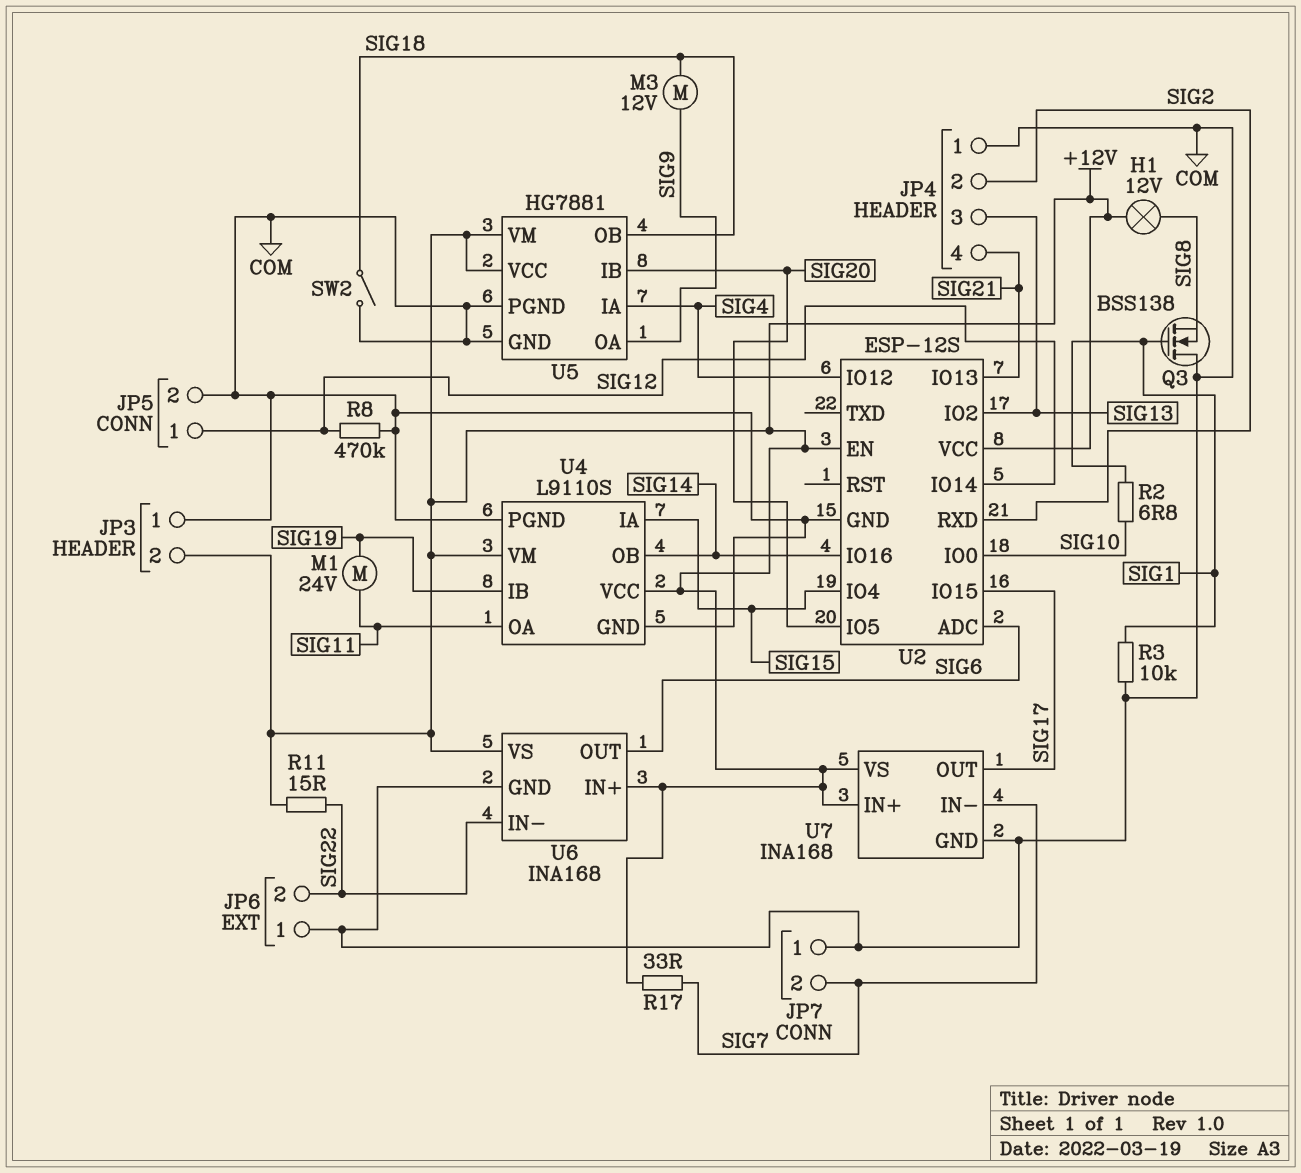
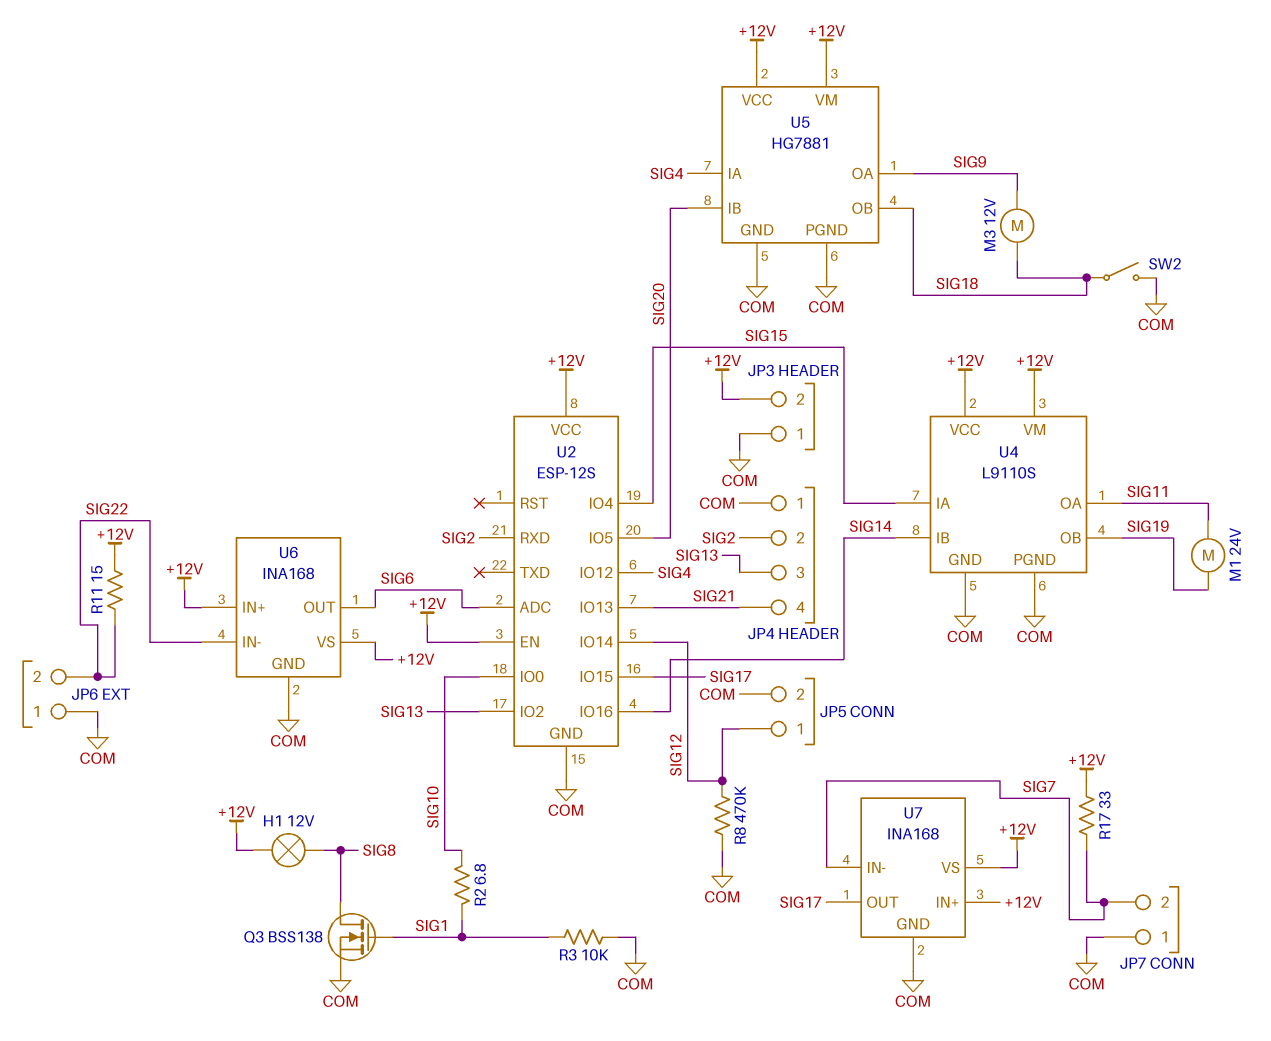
Q3: NMOS BSS138 (G SIG1, D COM, S SIG8) -> NMOS BSS138 (G SIG1, D SIG8, S COM)
U4 pin IB: SIG19 -> SIG14
U4 pin OB: SIG14 -> SIG19

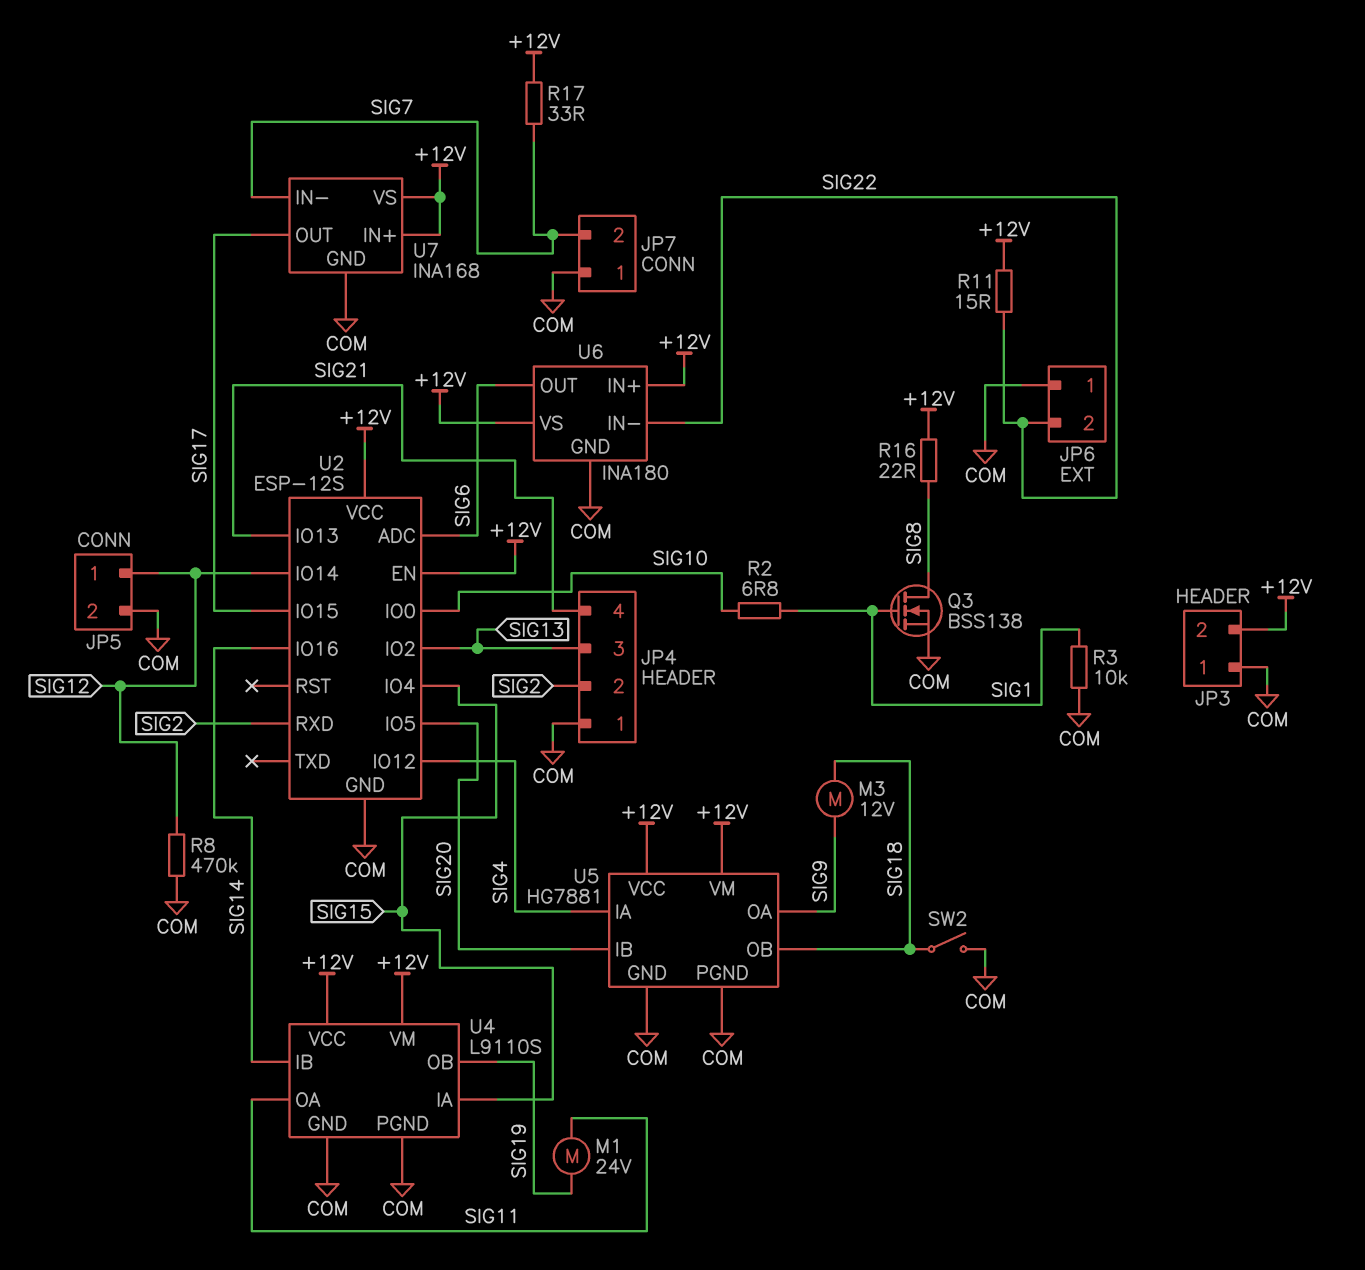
H1: lamp 12V (+12V, SIG8) -> none
R16: none -> 22 (+12V, SIG8)
U6: INA168 -> INA180

